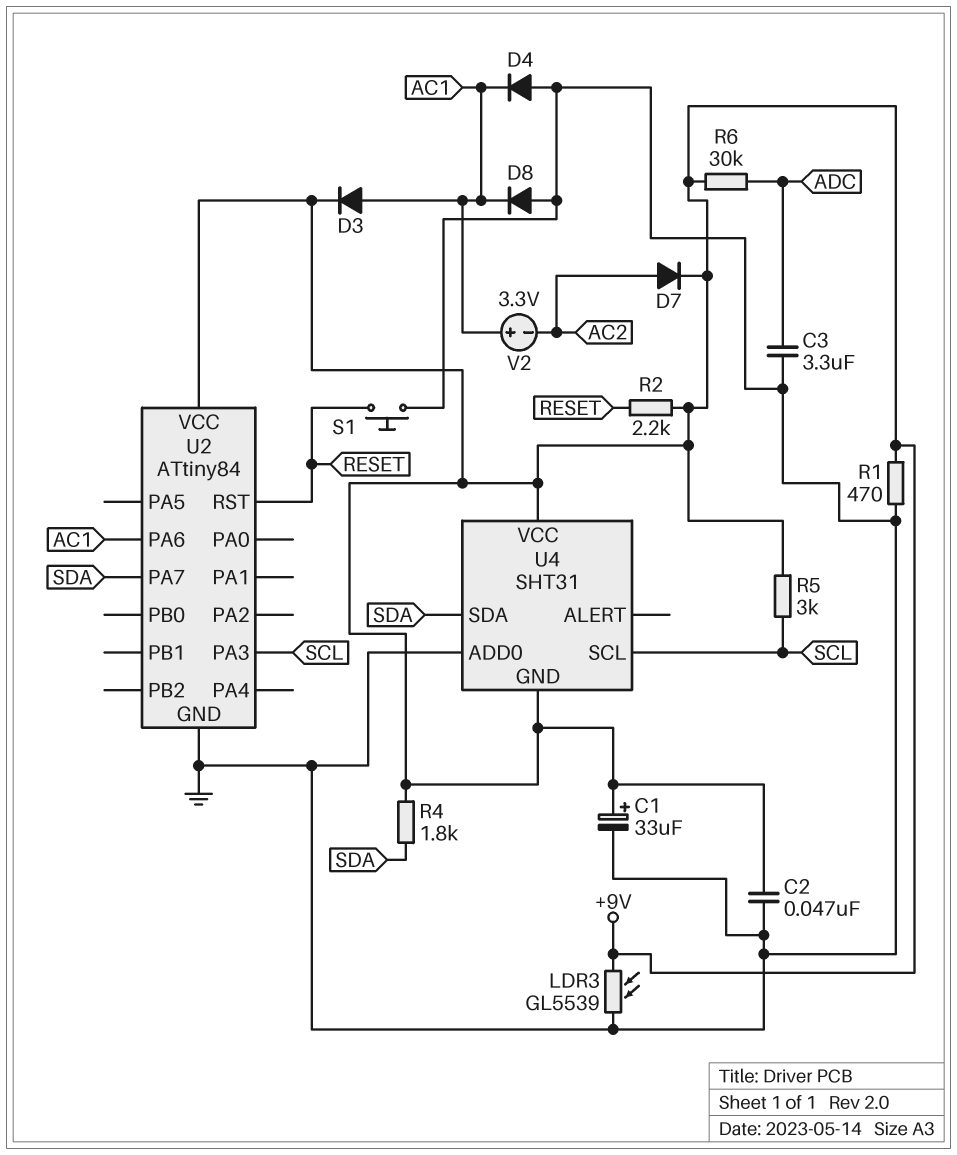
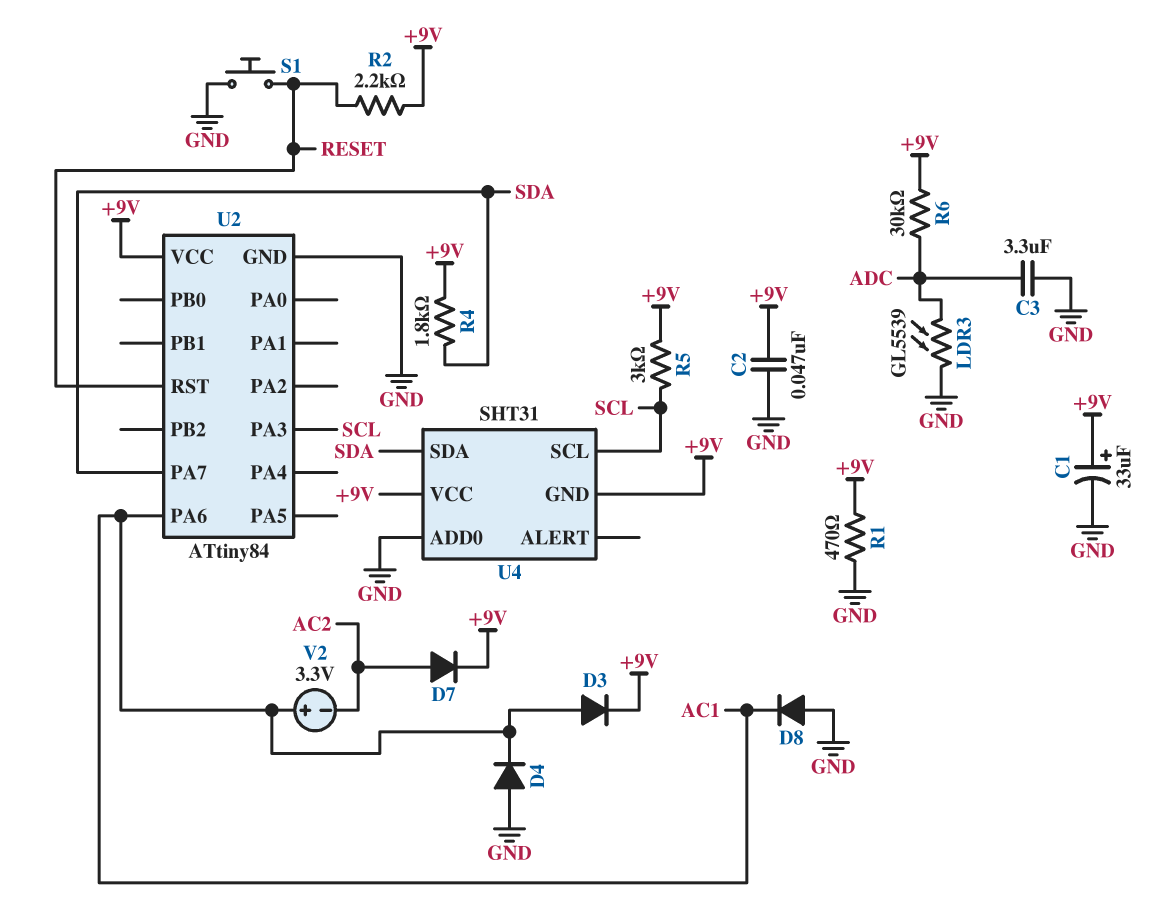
LDR3: GL5539 (+9V, GND) -> GL5539 (ADC, GND)

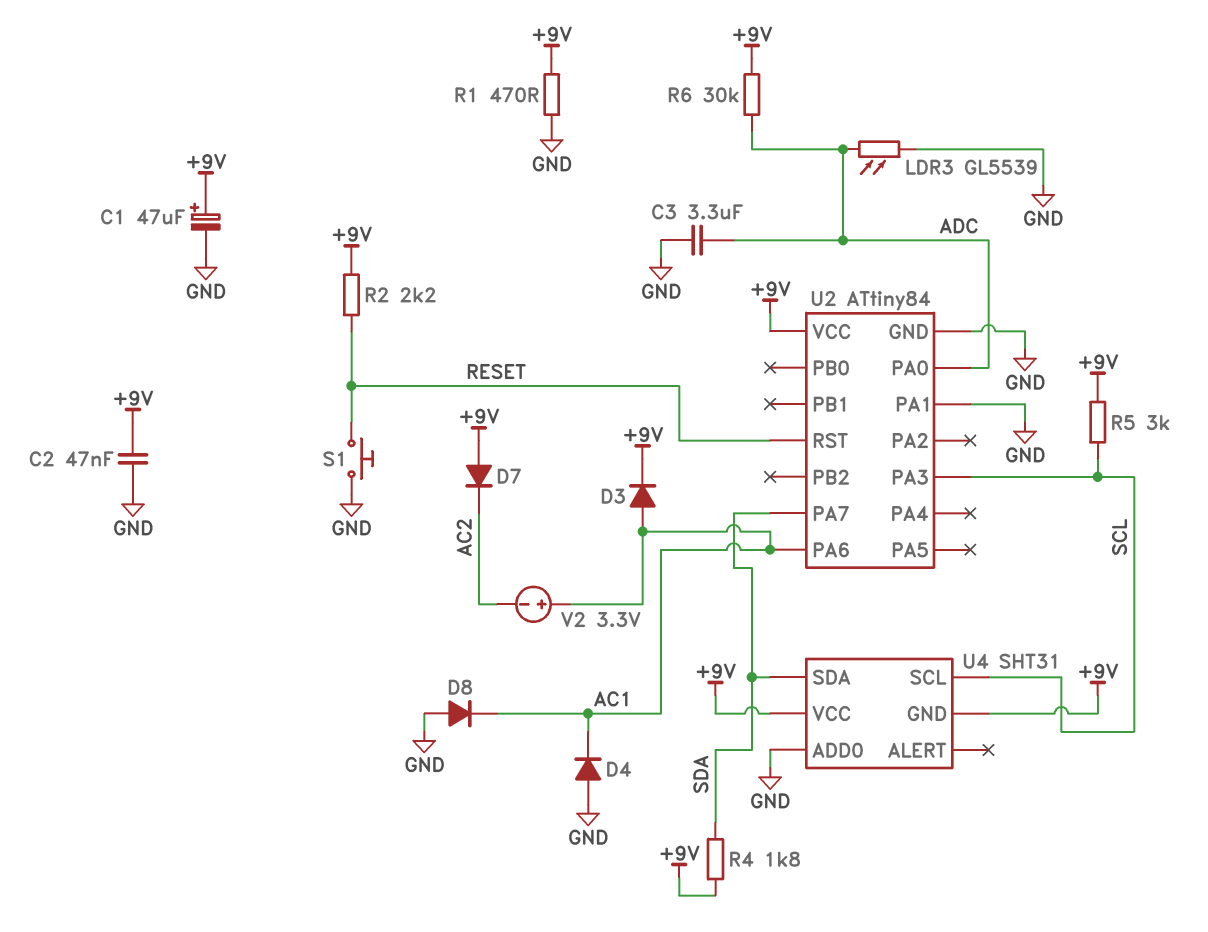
C1: 33uF (plus +9V, minus GND) -> 47uF (plus +9V, minus GND)
D7: diode (A AC2, K +9V) -> diode (A +9V, K AC2)
U2 pin PA0: none -> ADC
U2 pin PA1: none -> GND

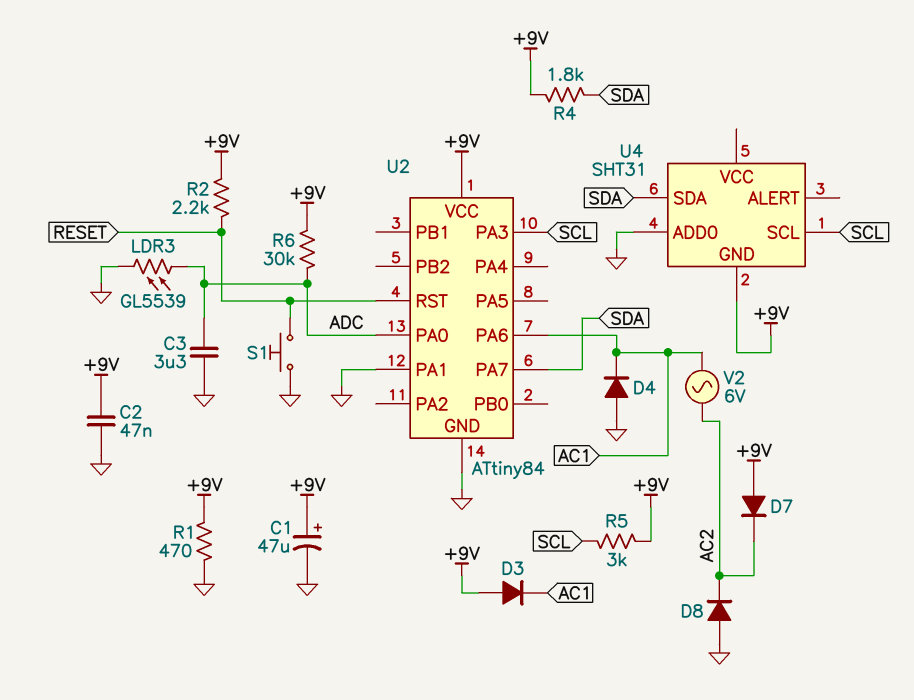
D3: diode (A AC1, K +9V) -> diode (A +9V, K AC1)
D8: diode (A GND, K AC1) -> diode (A GND, K AC2)
U4 pin VCC: +9V -> none
V2: 3.3V (plus AC1, minus AC2) -> AC 6V (AC1, AC2)

